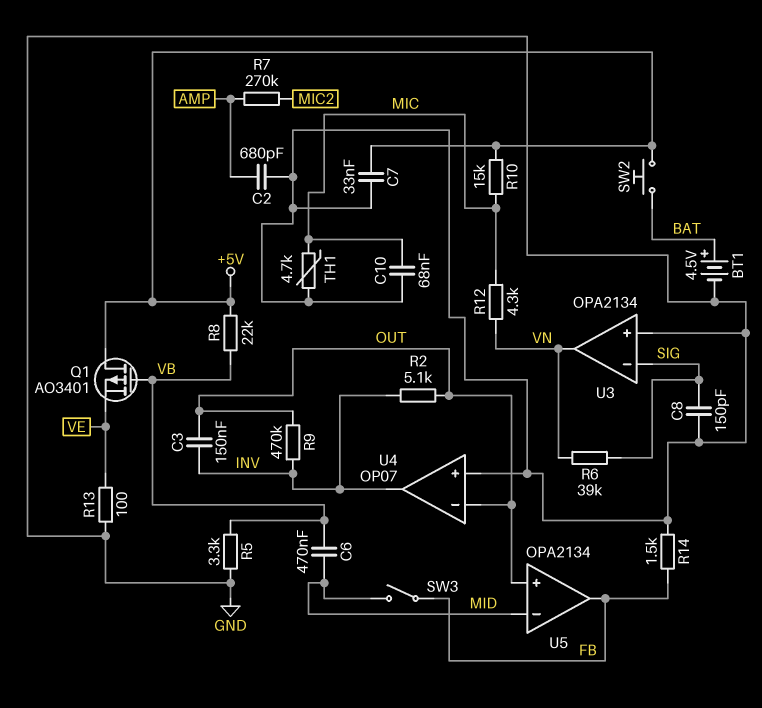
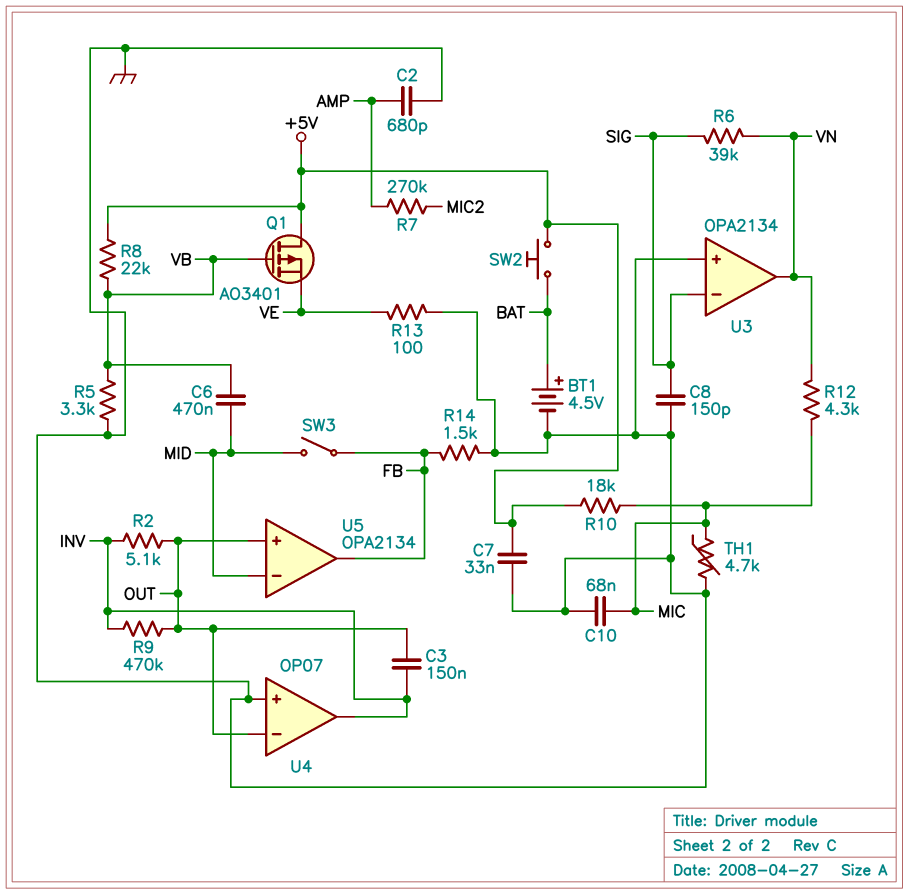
R10: 15k (+5V, MIC) -> 18k (+5V, MIC)

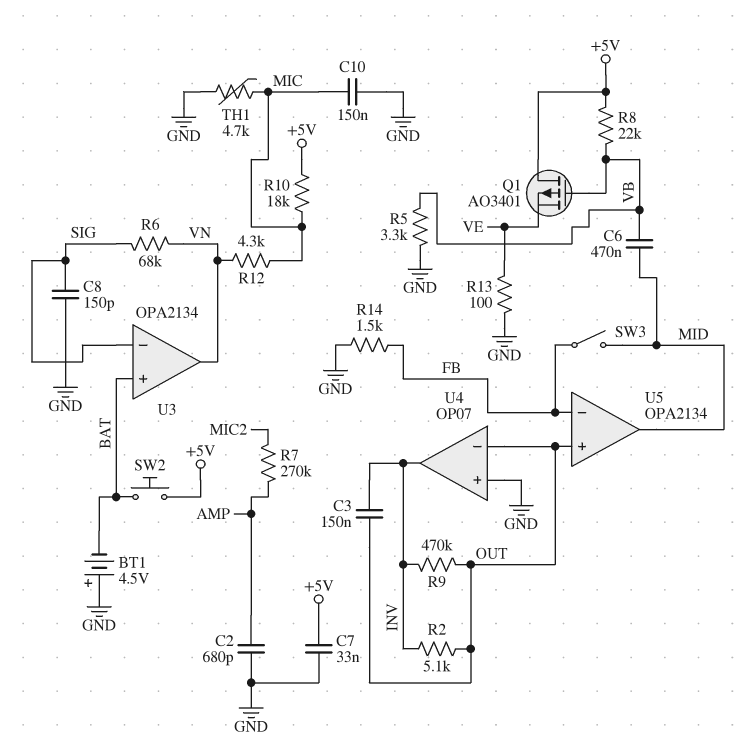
BT1: 4.5V (plus BAT, minus GND) -> 4.5V (plus GND, minus BAT)
C10: 68nF (GND, MIC) -> 150nF (GND, MIC)
R6: 39k (SIG, VN) -> 68k (SIG, VN)
U3 pin in+: GND -> BAT
U5 pin in-: MID -> FB
U5 pin out: FB -> MID

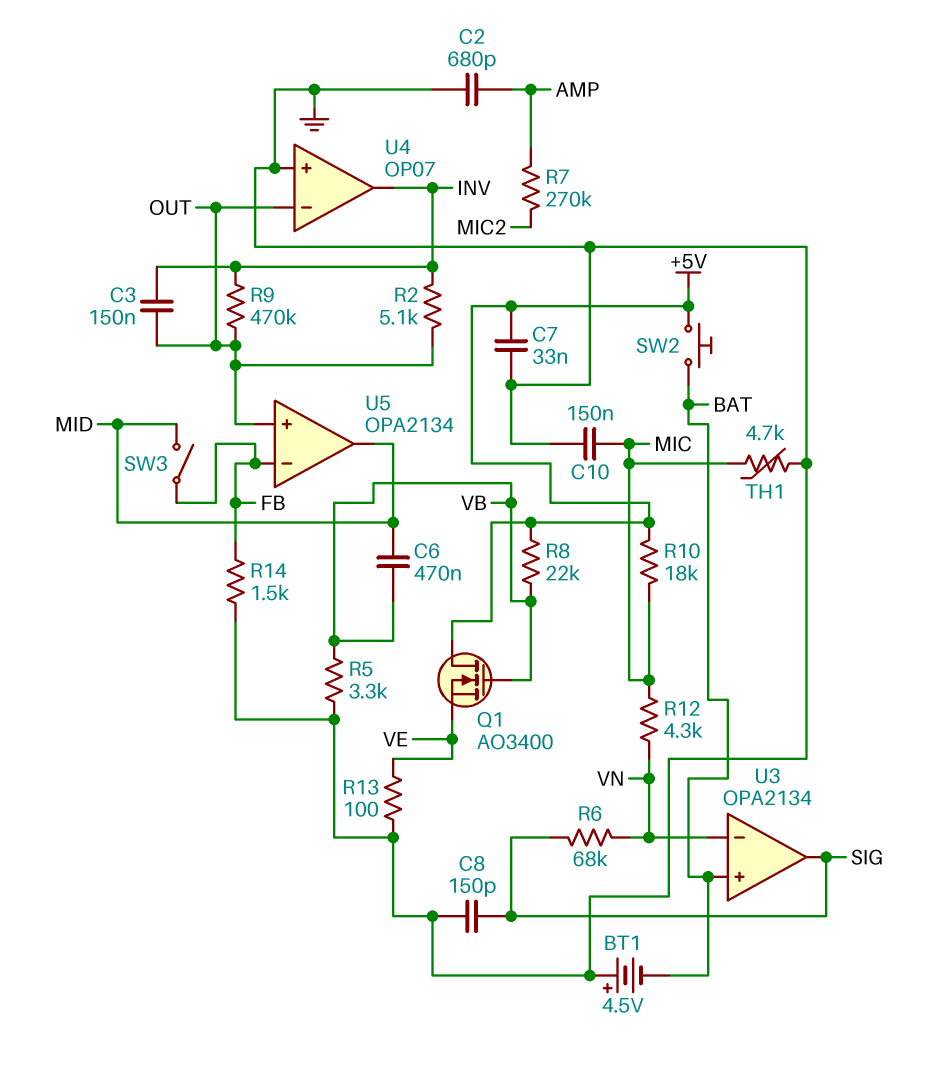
Q1: PMOS AO3401 (G VB, D +5V, S VE) -> NMOS AO3400 (G VB, D +5V, S VE)
U3 pin in-: SIG -> VN
U3 pin out: VN -> SIG

